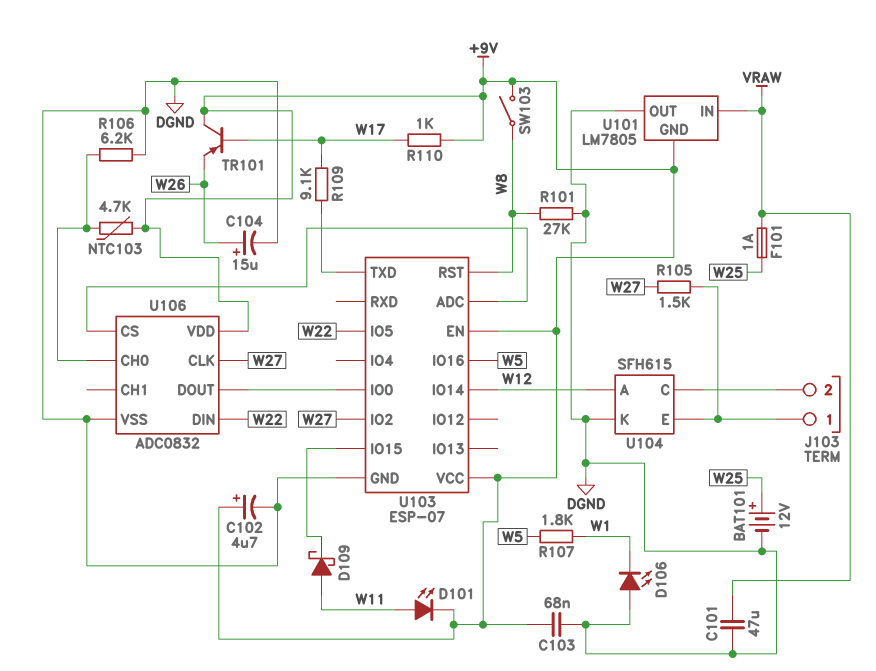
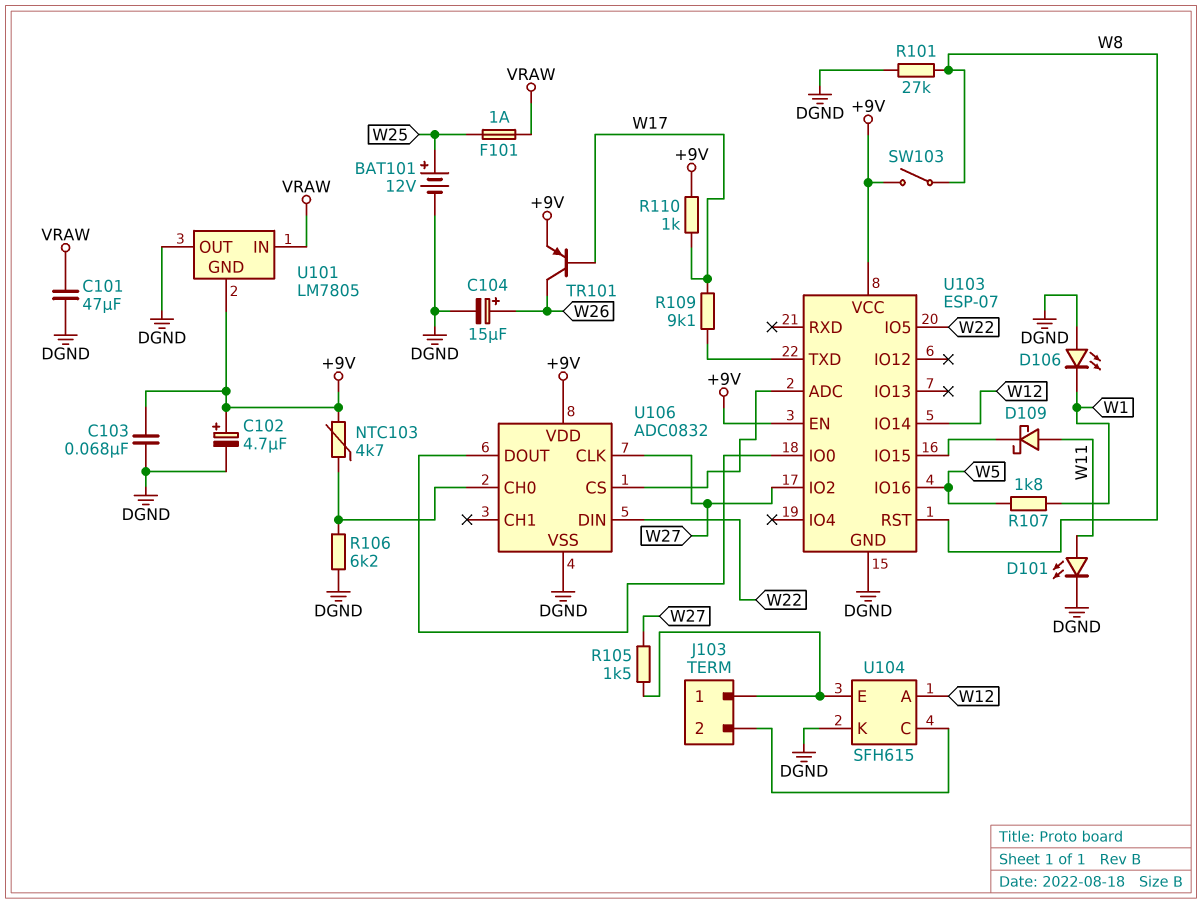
D101: LED (A W11, K +9V) -> LED (A W11, K DGND)
TR101: PNP (B W17, C +9V, E W26) -> PNP (B W17, C W26, E +9V)

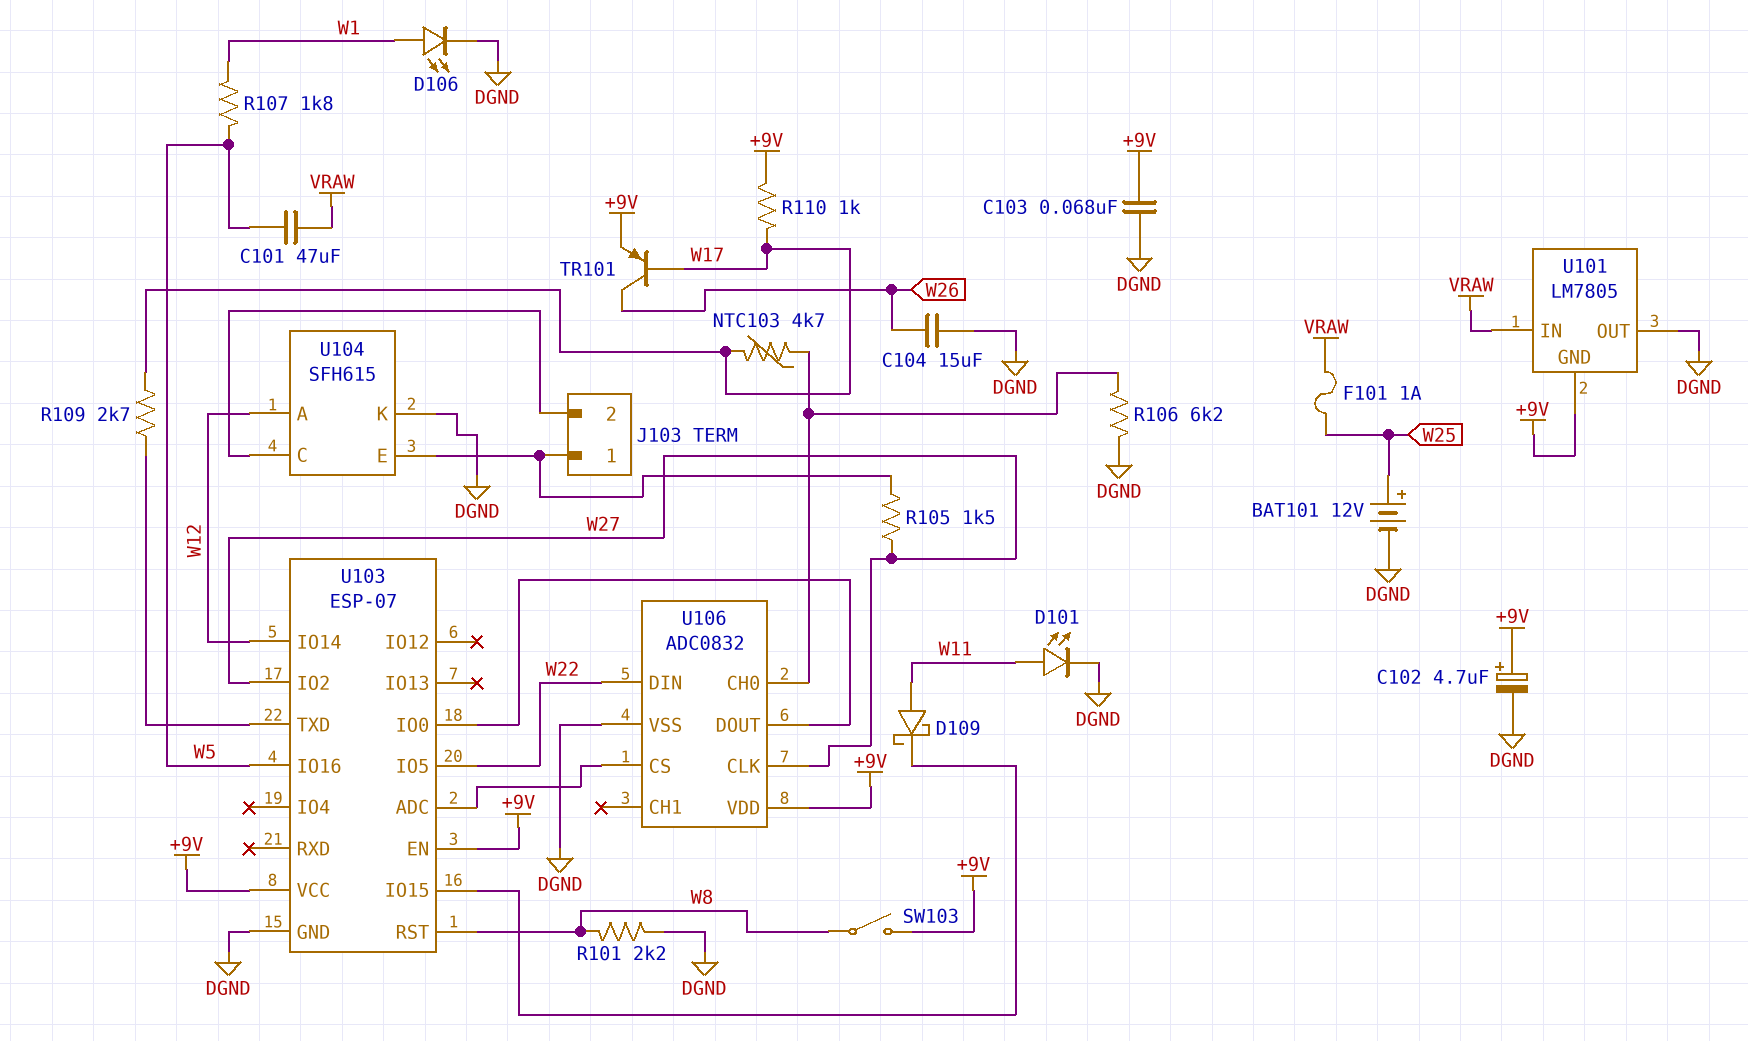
C101: 47uF (DGND, VRAW) -> 47uF (VRAW, W5)
C104: 15uF (plus W26, minus DGND) -> 15uF (DGND, W26)
D106: LED (A DGND, K W1) -> LED (A W1, K DGND)
NTC103: 4.7k (+9V, U106/CH0) -> 4.7k (U106/CH0, W17)
R101: 27k (DGND, W8) -> 2.2k (DGND, W8)
R109: 9.1k (U103/TXD, W17) -> 2.7k (U103/TXD, W17)

